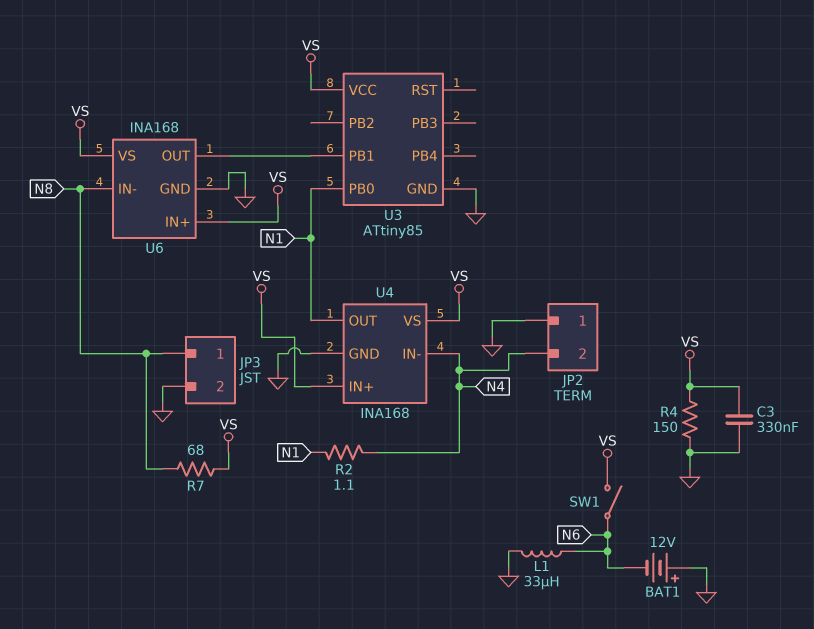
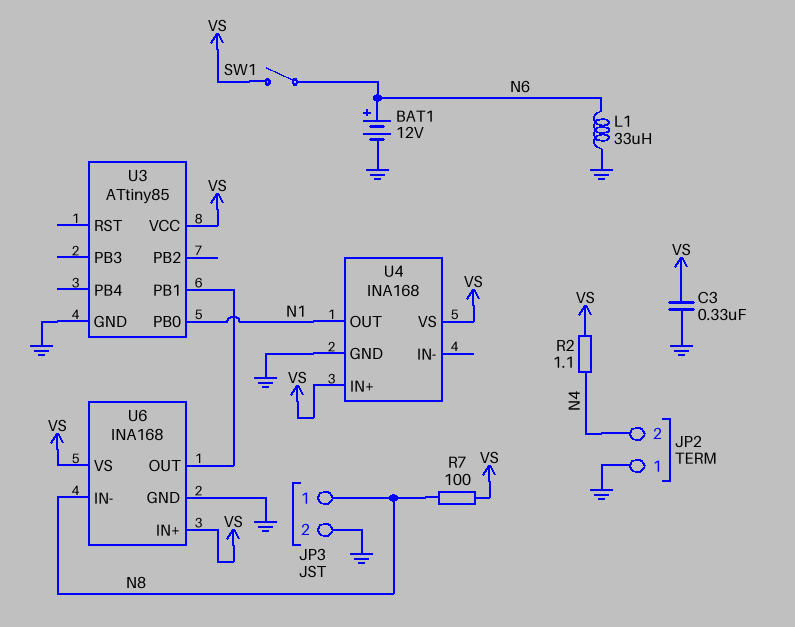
BAT1: 12V (plus GND, minus N6) -> 12V (plus N6, minus GND)
R2: 1.1 (N1, N4) -> 1.1 (N4, VS)
R4: 150 (GND, VS) -> none
R7: 68 (N8, VS) -> 100 (N8, VS)
U4 pin IN-: N4 -> none

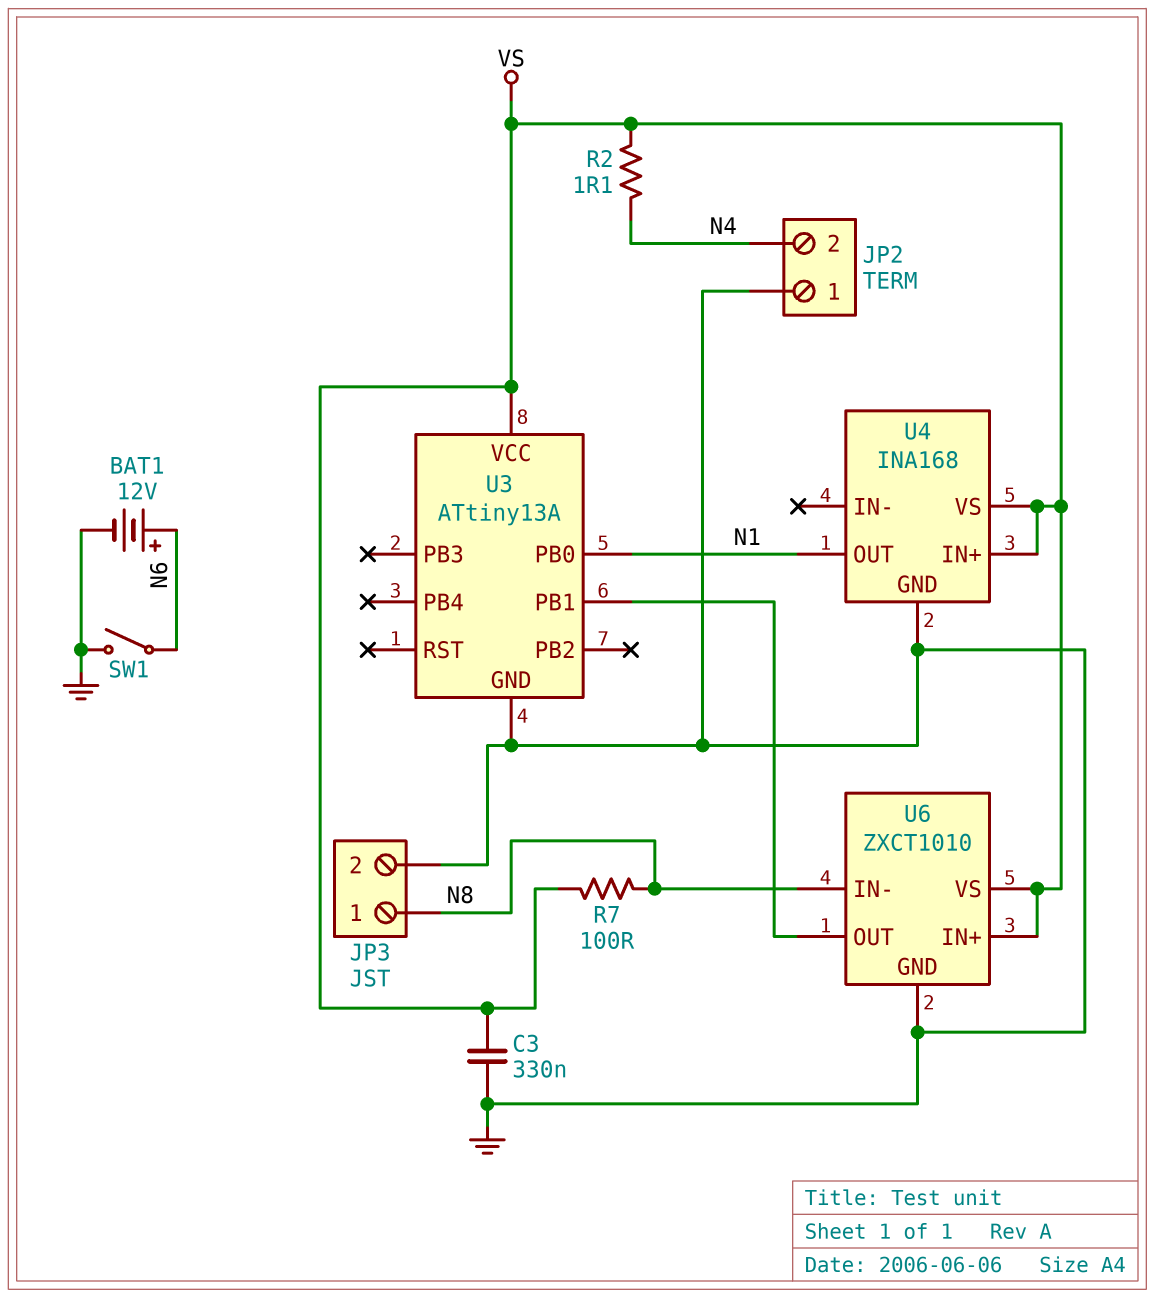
L1: 33uH (GND, N6) -> none
SW1: switch (N6, VS) -> switch (GND, N6)
U3: ATtiny85 -> ATtiny13A
U6: INA168 -> ZXCT1010

